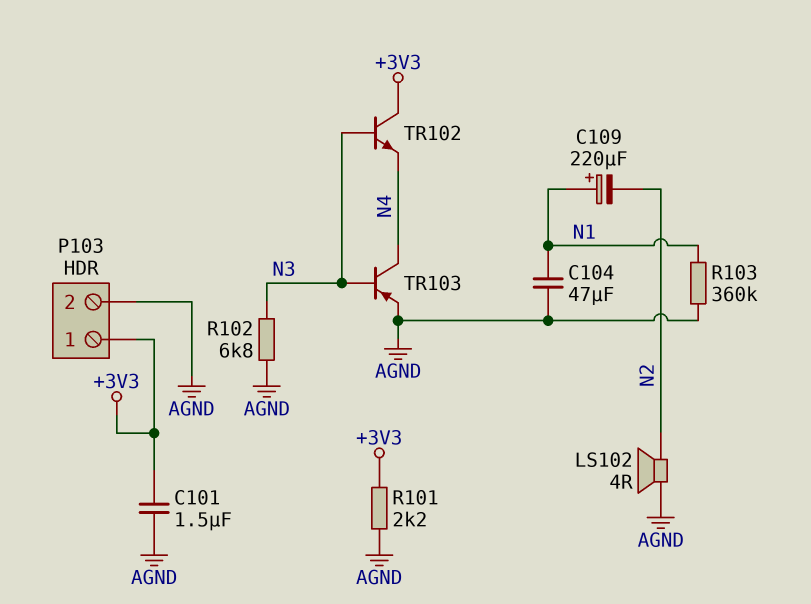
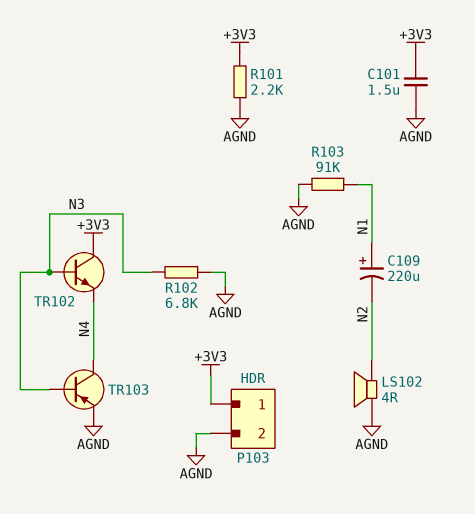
C104: 47uF (AGND, N1) -> none
R103: 360k (AGND, N1) -> 91k (AGND, N1)

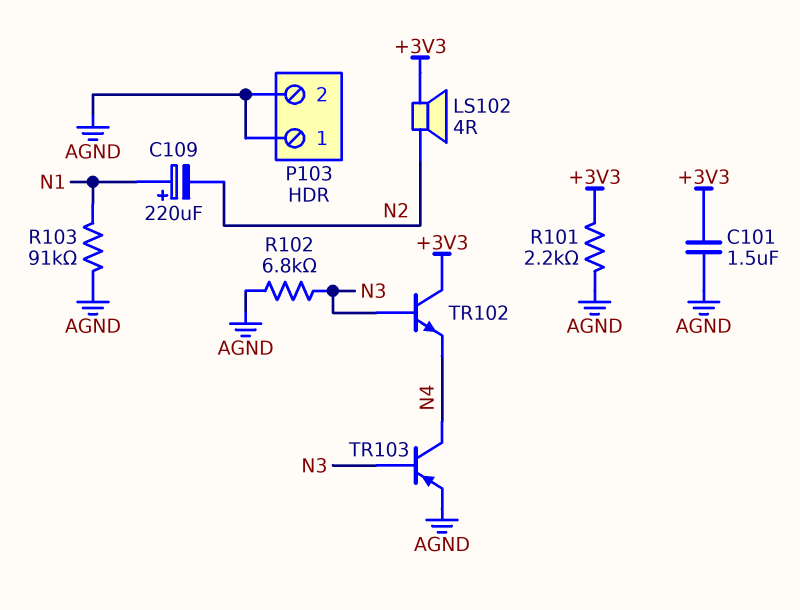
LS102: speaker 4R (AGND, N2) -> speaker 4R (+3V3, N2)
P103 pin 1: +3V3 -> AGND

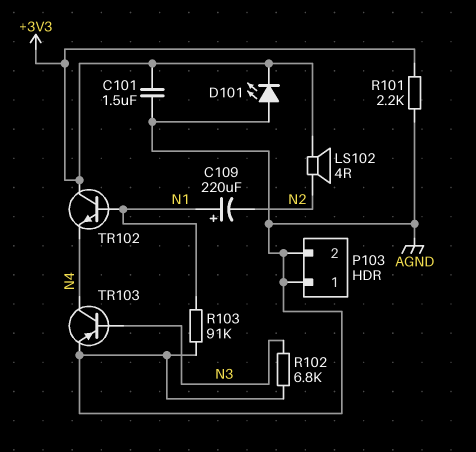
D101: none -> LED (A AGND, K +3V3)
TR102: NPN (B N3, C +3V3, E N4) -> NPN (B N1, C +3V3, E N4)

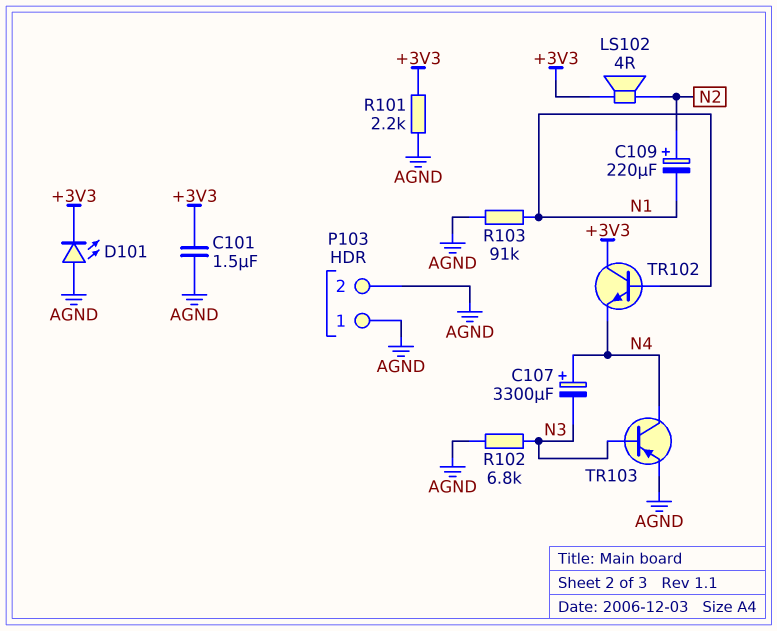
C107: none -> 3300uF (plus N4, minus N3)
C109: 220uF (plus N1, minus N2) -> 220uF (plus N2, minus N1)

